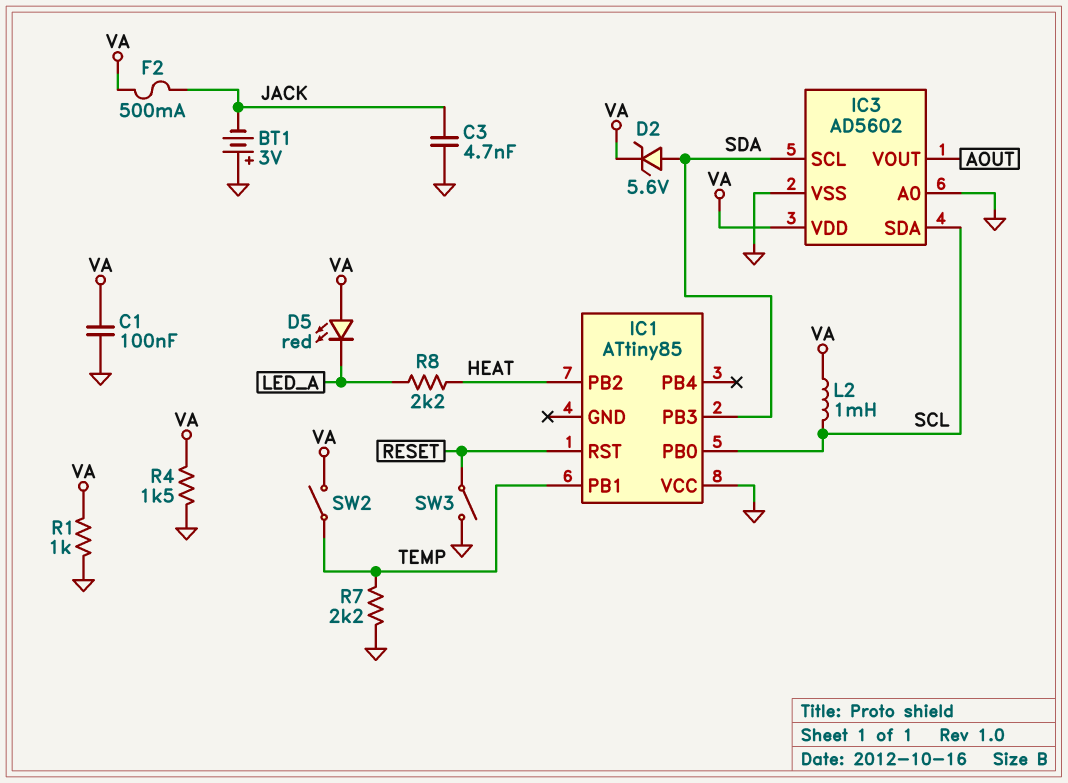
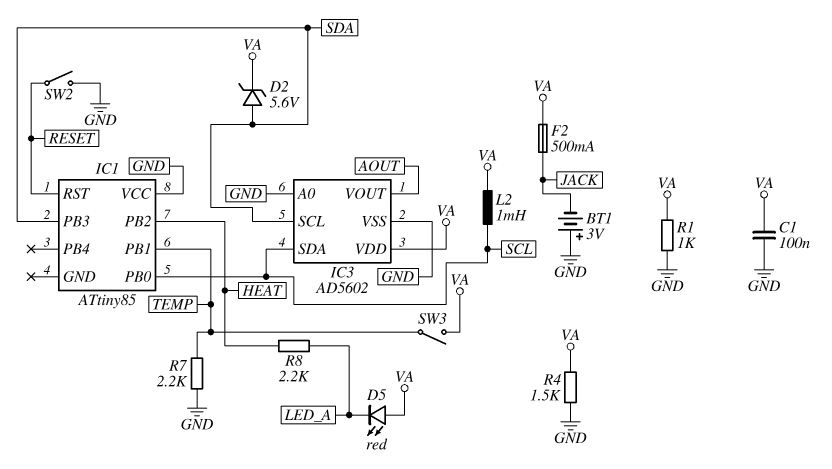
C3: 4.7nF (GND, JACK) -> none
SW2: switch (TEMP, VA) -> switch (GND, RESET)
SW3: switch (GND, RESET) -> switch (TEMP, VA)

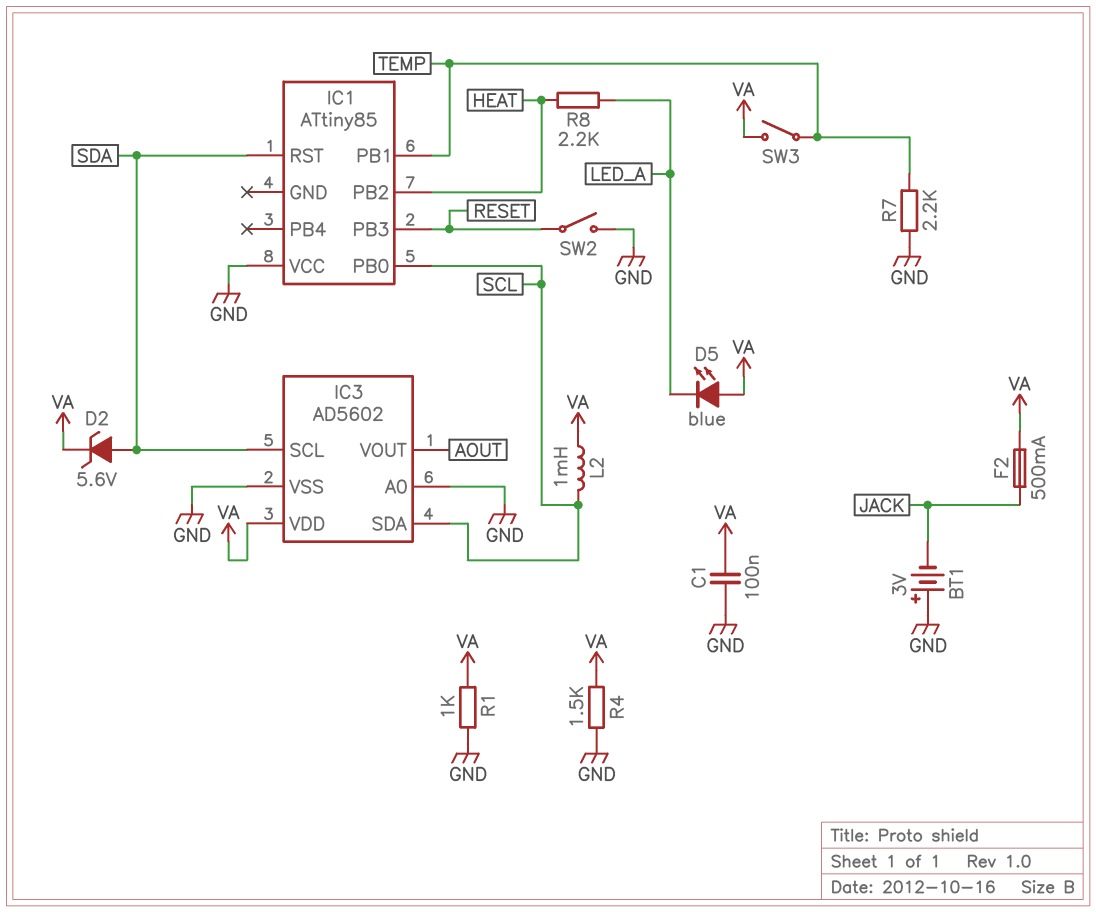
D5: LED red (A VA, K LED_A) -> LED blue (A VA, K LED_A)
IC1 pin PB3: SDA -> RESET
IC1 pin RST: RESET -> SDA

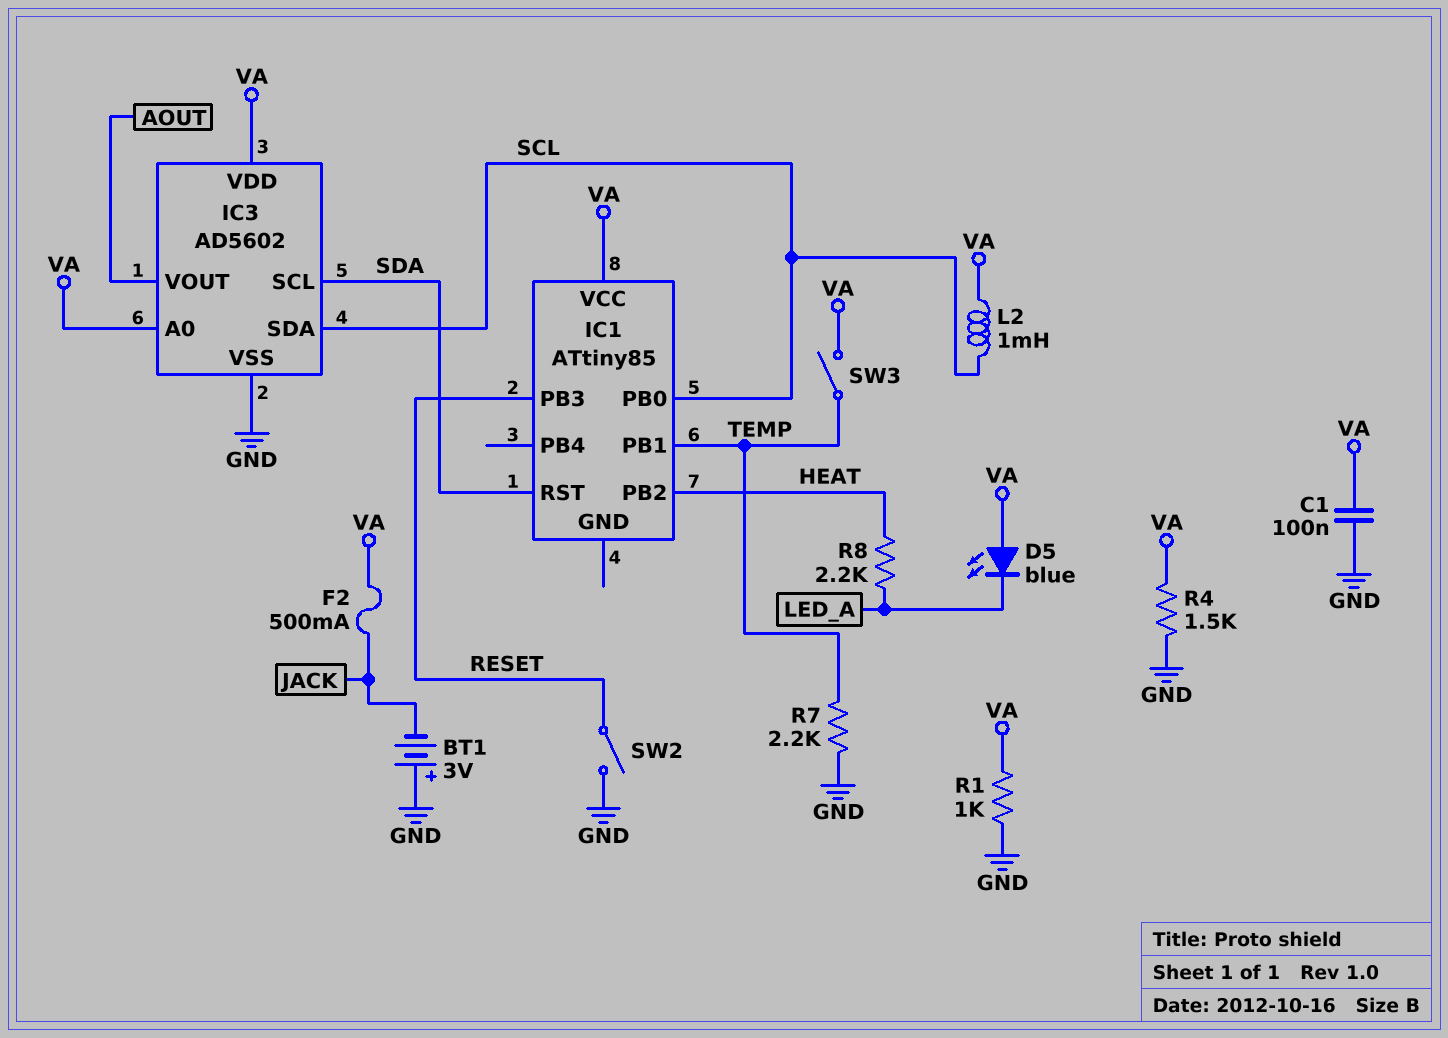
D2: zener 5.6V (A SDA, K VA) -> none
IC1 pin VCC: GND -> VA
IC3 pin A0: GND -> VA

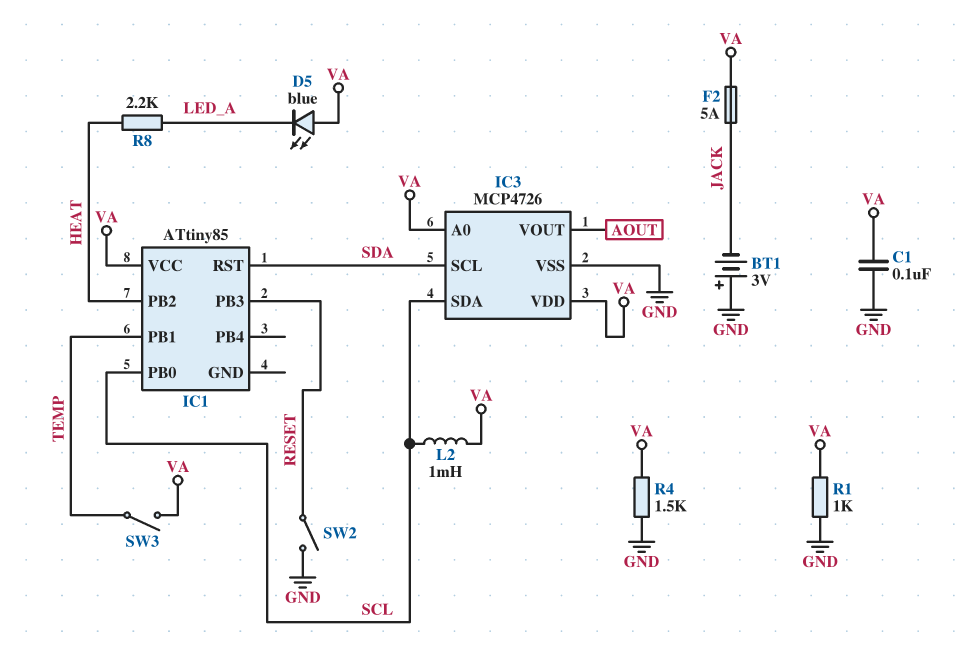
F2: 500mA (JACK, VA) -> 5A (JACK, VA)
IC3: AD5602 -> MCP4726
R7: 2.2k (GND, TEMP) -> none

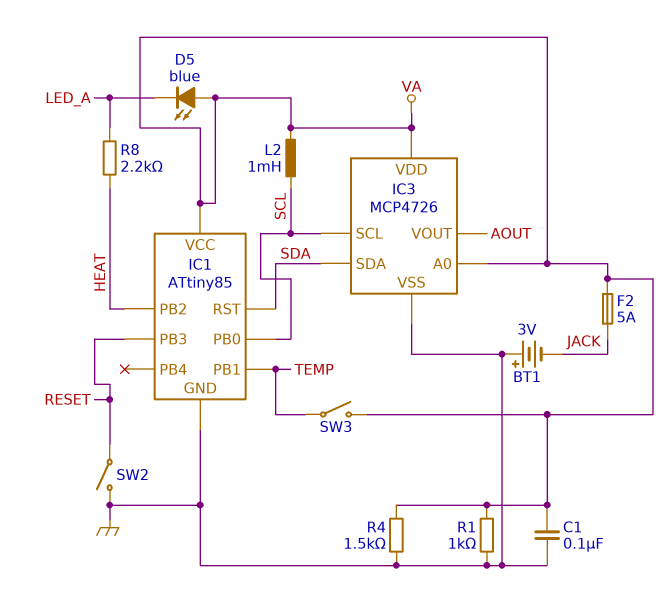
IC1 pin GND: none -> GND
IC3 pin SCL: SDA -> SCL
IC3 pin SDA: SCL -> SDA

